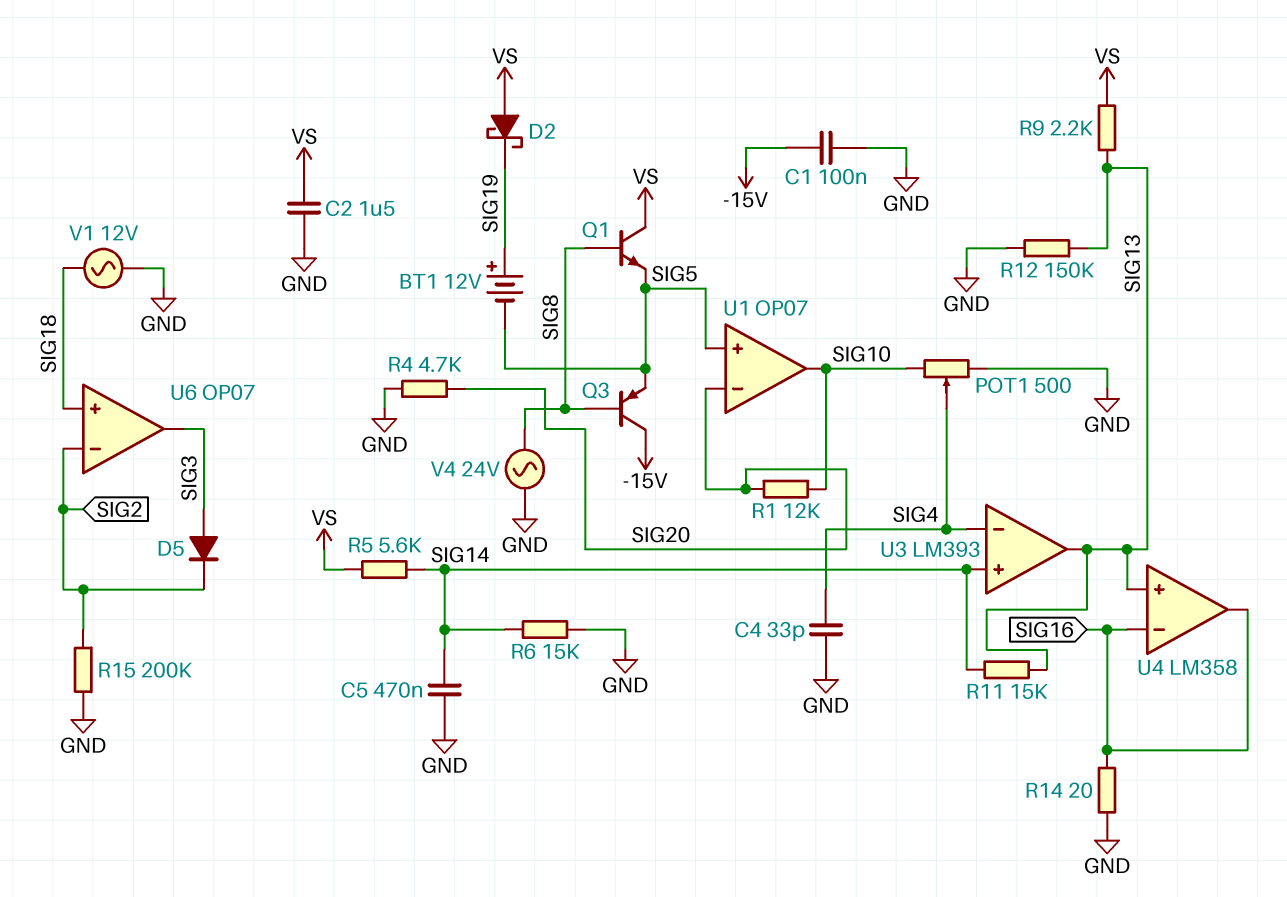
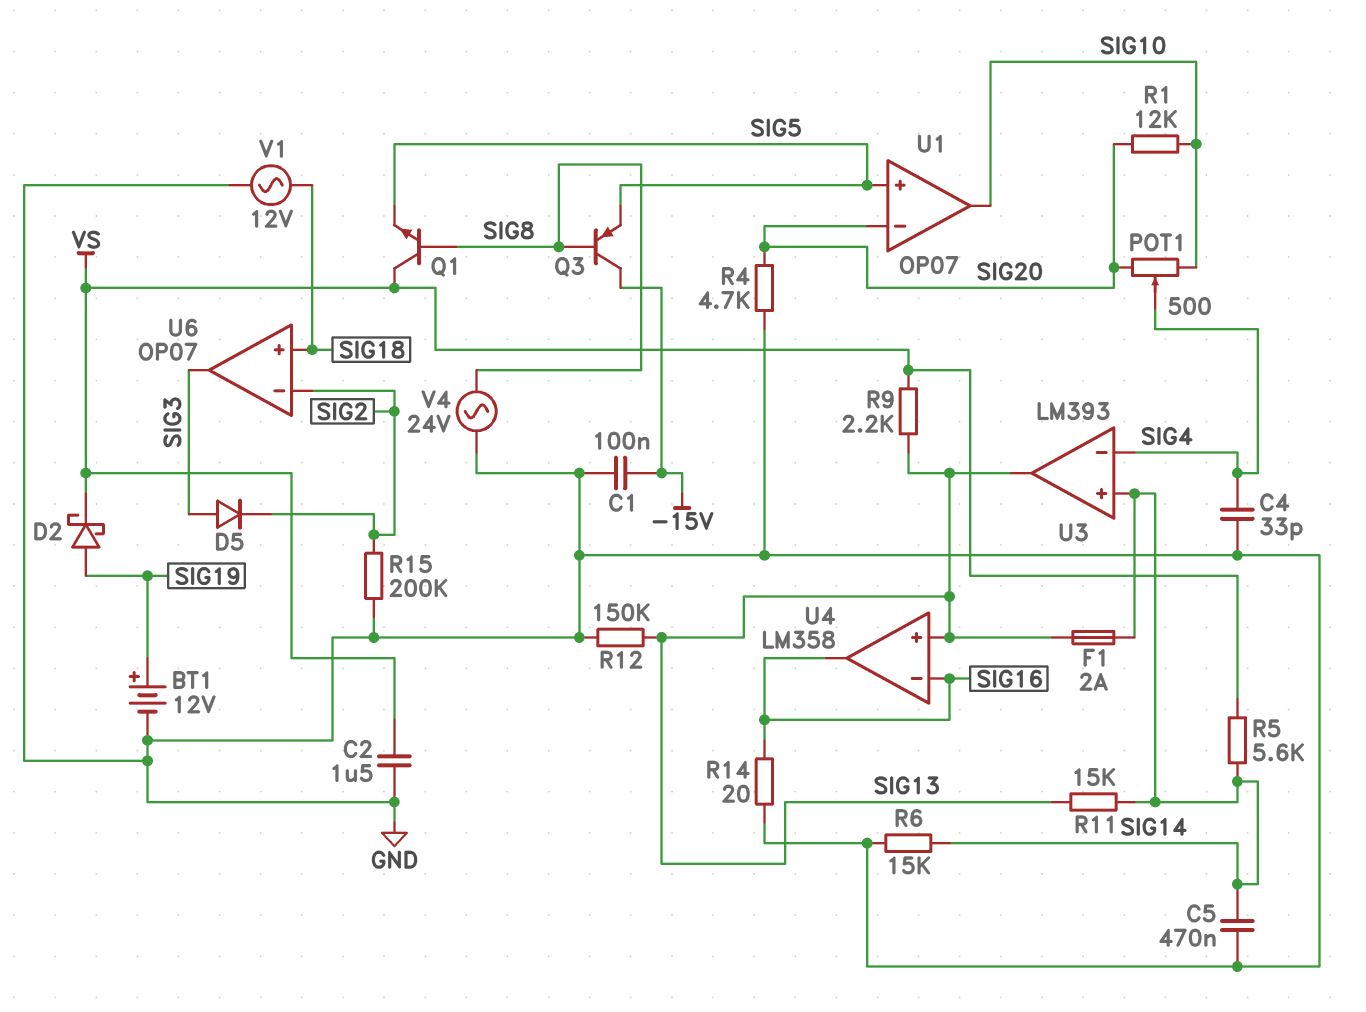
BT1: 12V (plus SIG19, minus SIG5) -> 12V (plus SIG19, minus GND)
D2: schottky (A VS, K SIG19) -> schottky (A SIG19, K VS)
F1: none -> 2A (SIG13, SIG14)
POT1: 500 (GND, SIG10, wiper SIG4) -> 500 (SIG10, SIG20, wiper SIG4)

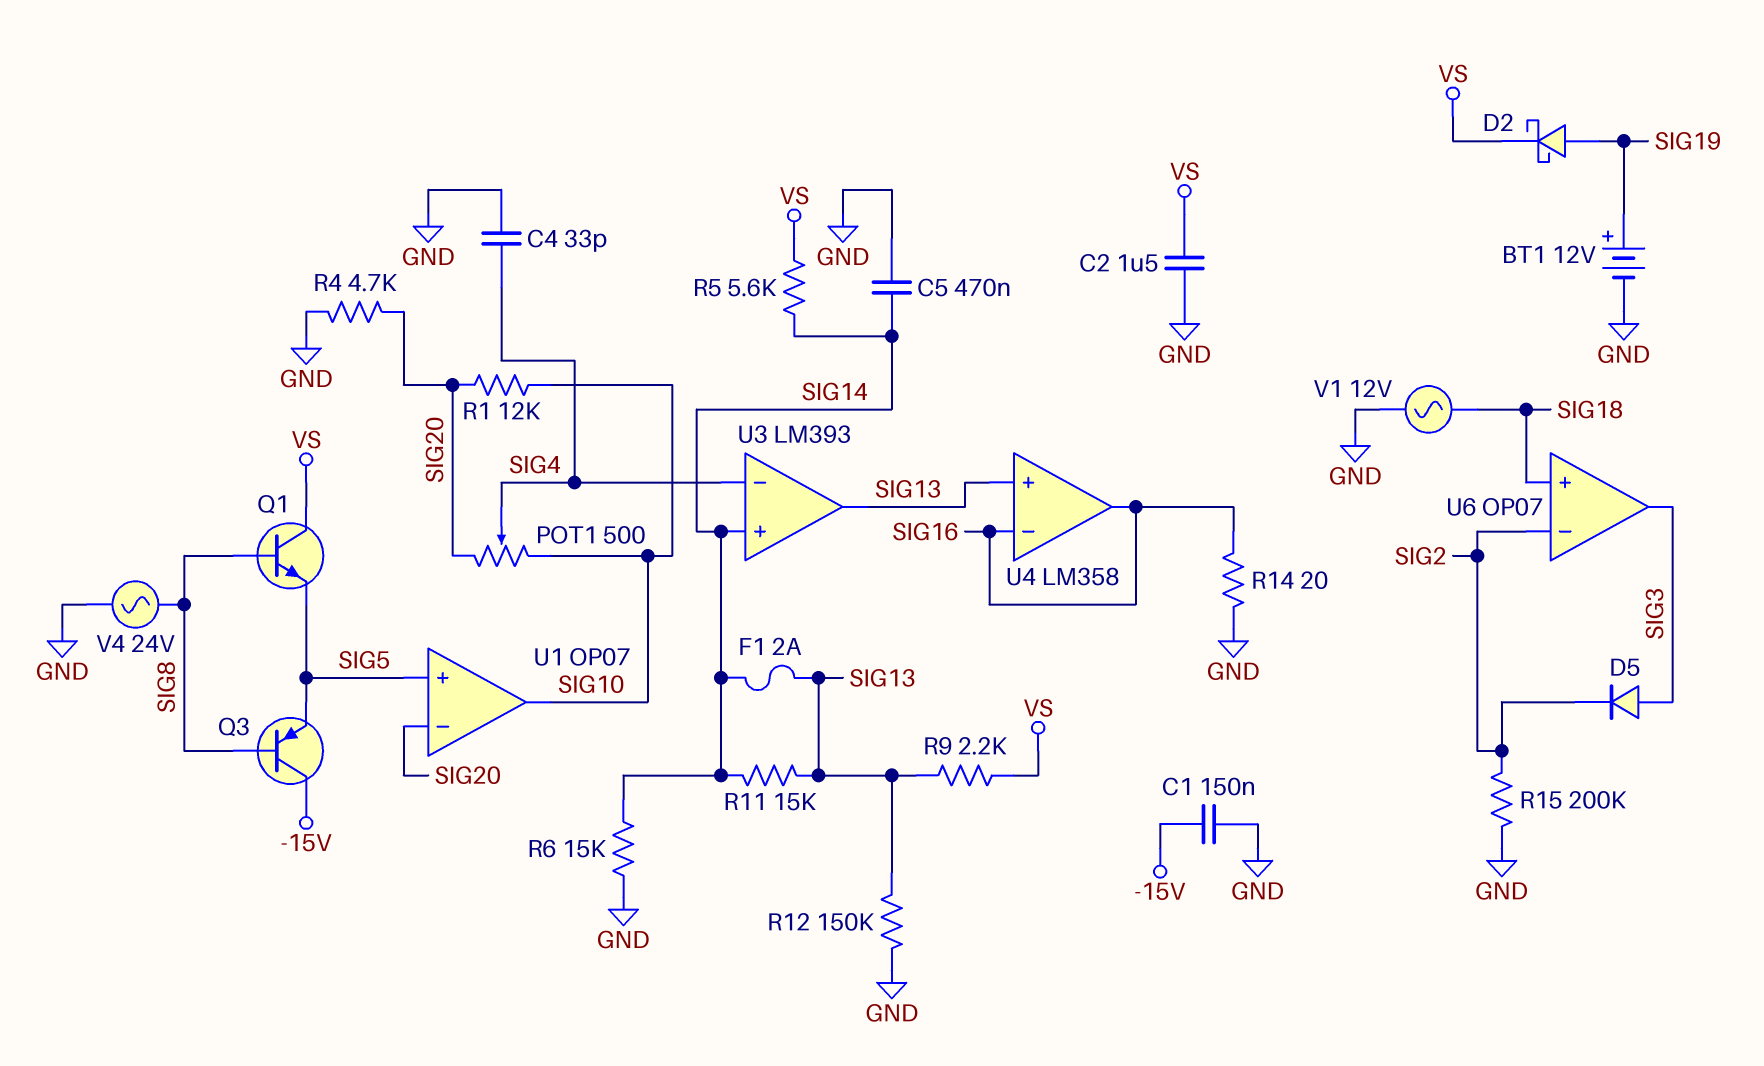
C1: 100nF (-15V, GND) -> 150nF (-15V, GND)

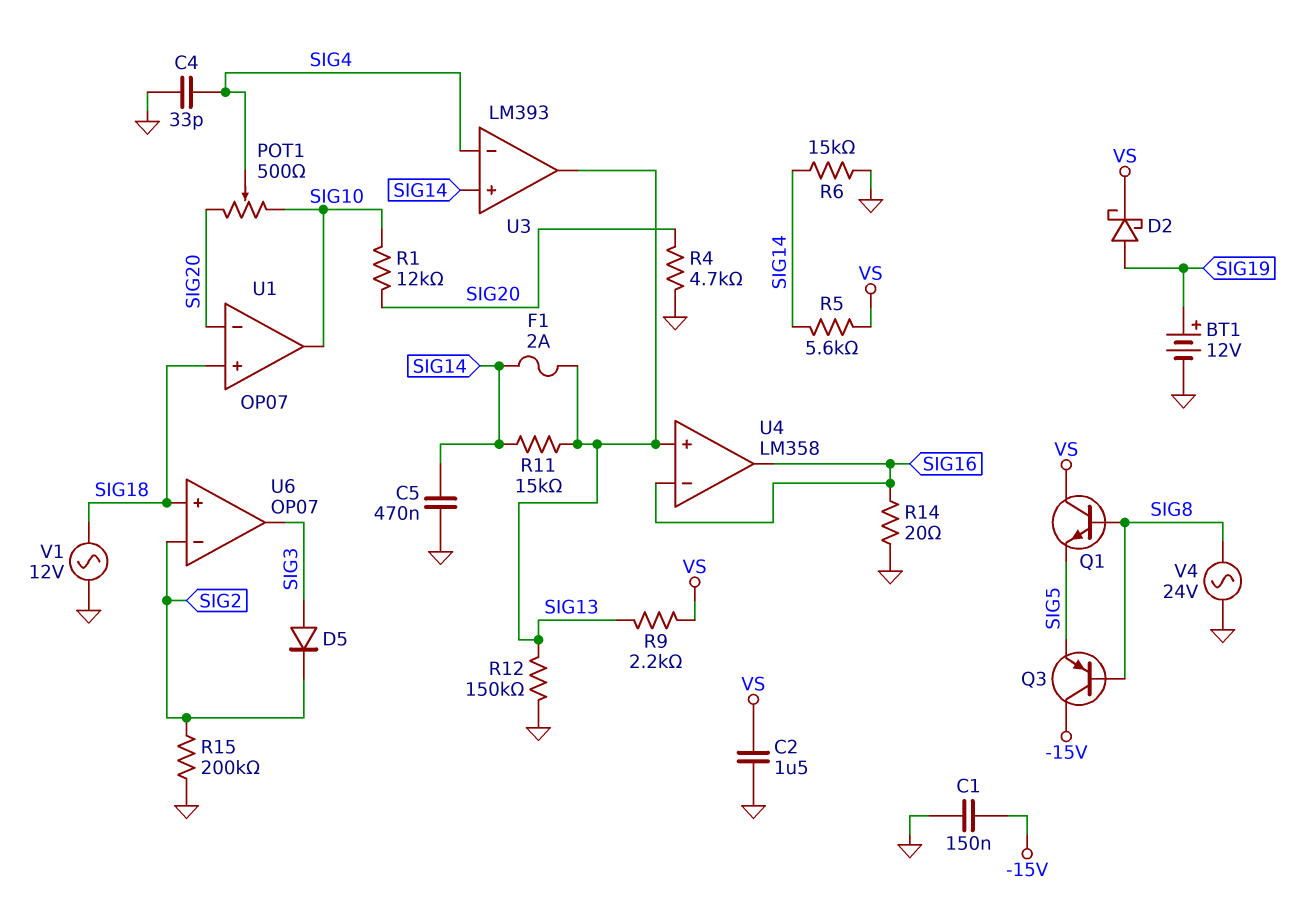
U1 pin in+: SIG5 -> SIG18

